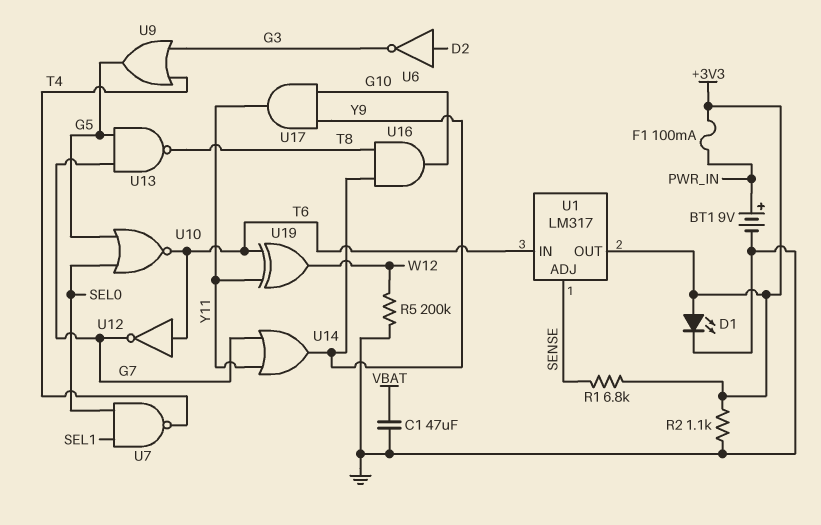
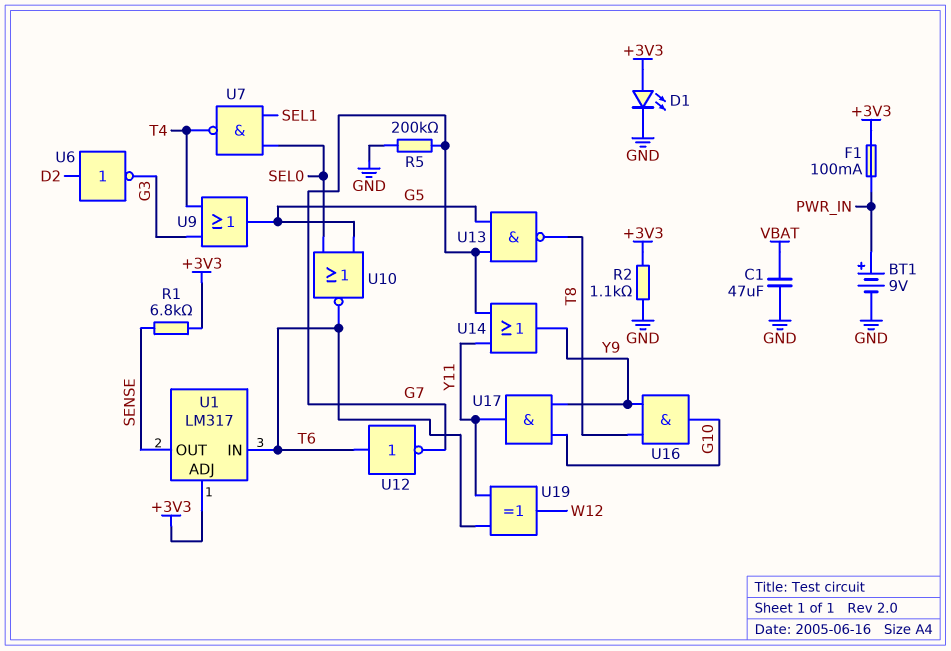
R5: 200k (GND, W12) -> 200k (G7, GND)
U1 pin ADJ: SENSE -> +3V3
U1 pin OUT: +3V3 -> SENSE

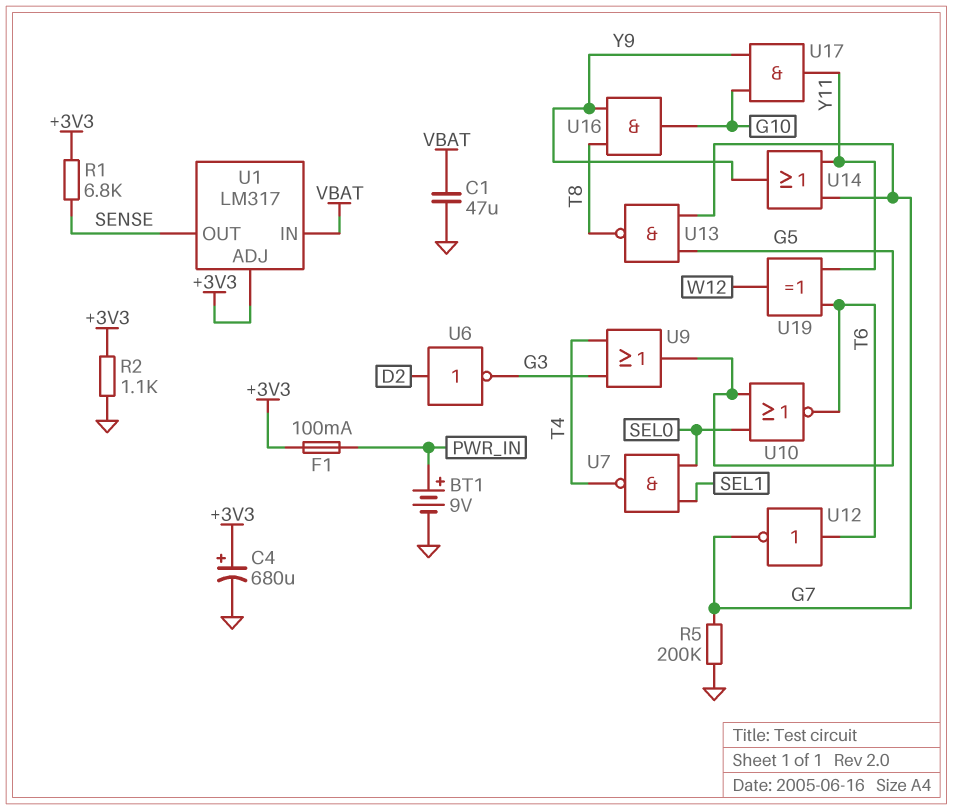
C4: none -> 680uF (plus +3V3, minus GND)
D1: LED (A +3V3, K GND) -> none
U1 pin IN: T6 -> VBAT

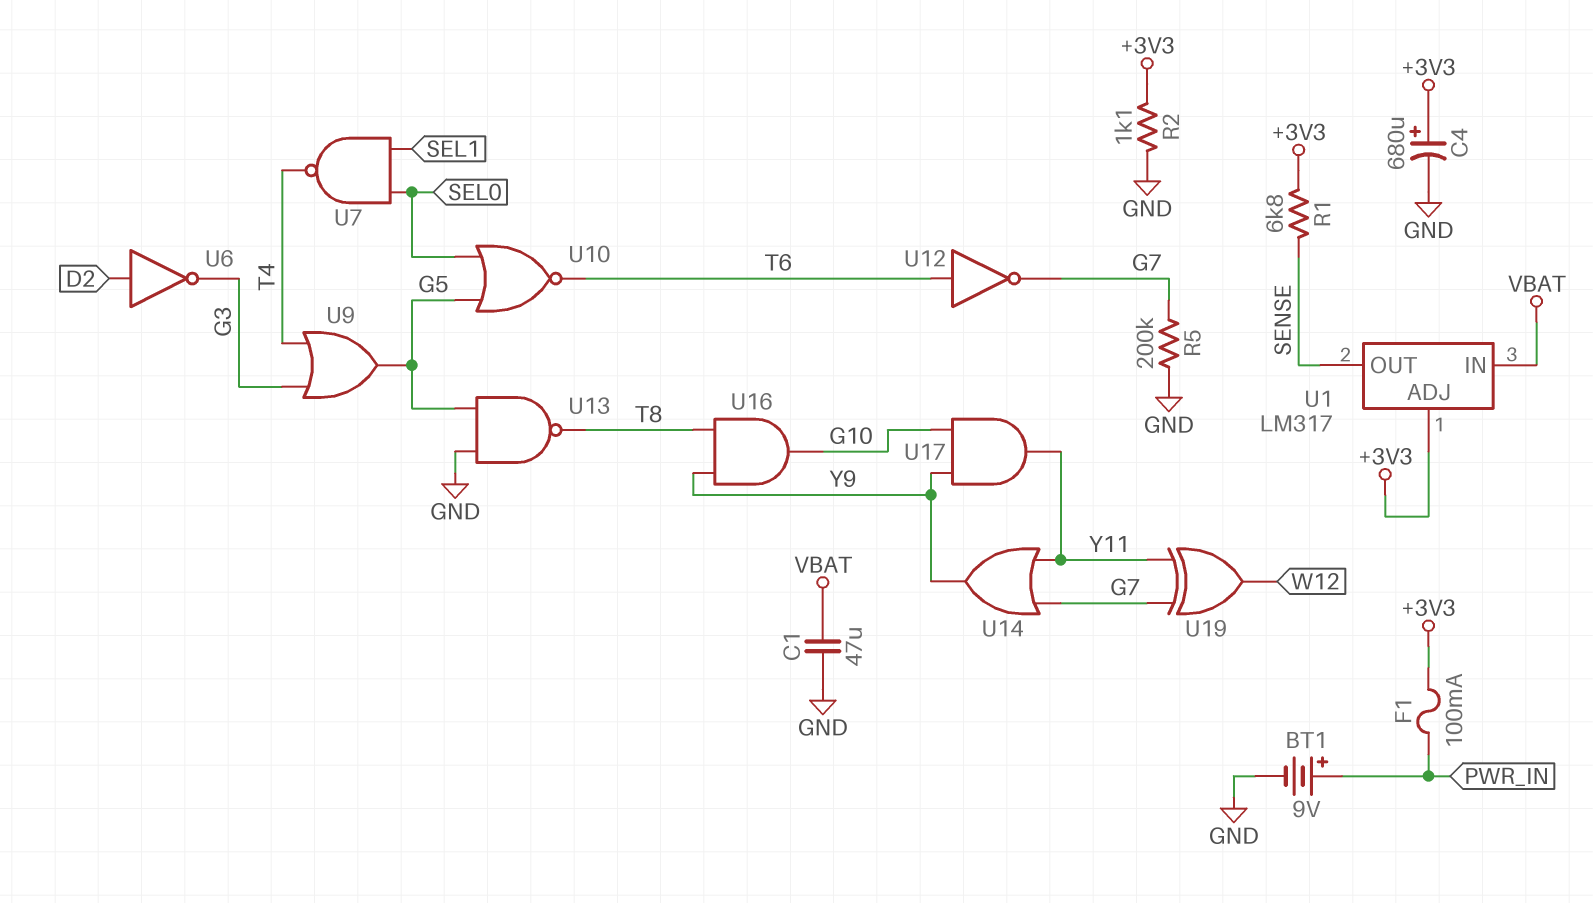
U13: NAND (in G5, in G7, out T8) -> NAND (in G5, in GND, out T8)
U19: XOR (in T6, in Y11, out W12) -> XOR (in G7, in Y11, out W12)

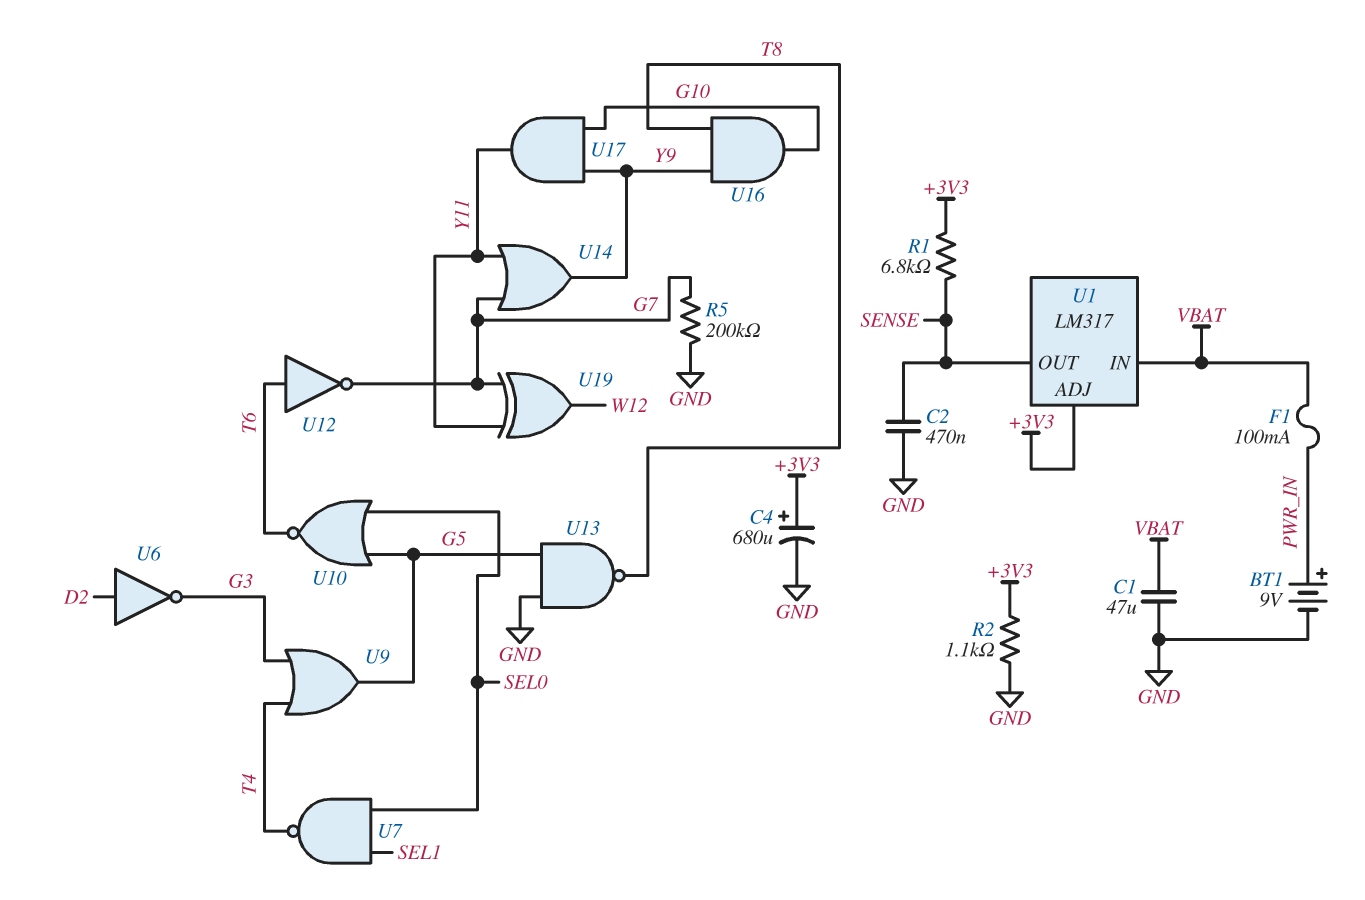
C2: none -> 470nF (GND, SENSE)
F1: 100mA (+3V3, PWR_IN) -> 100mA (PWR_IN, VBAT)

